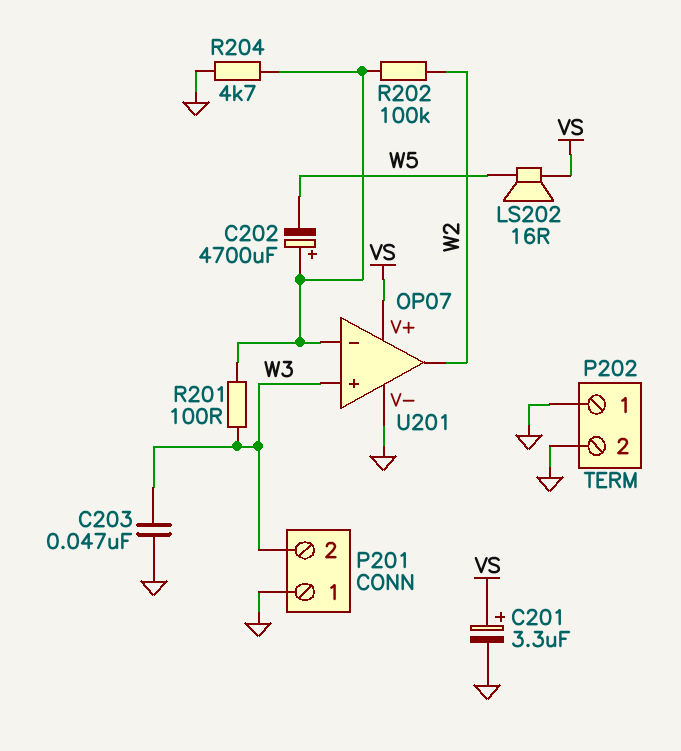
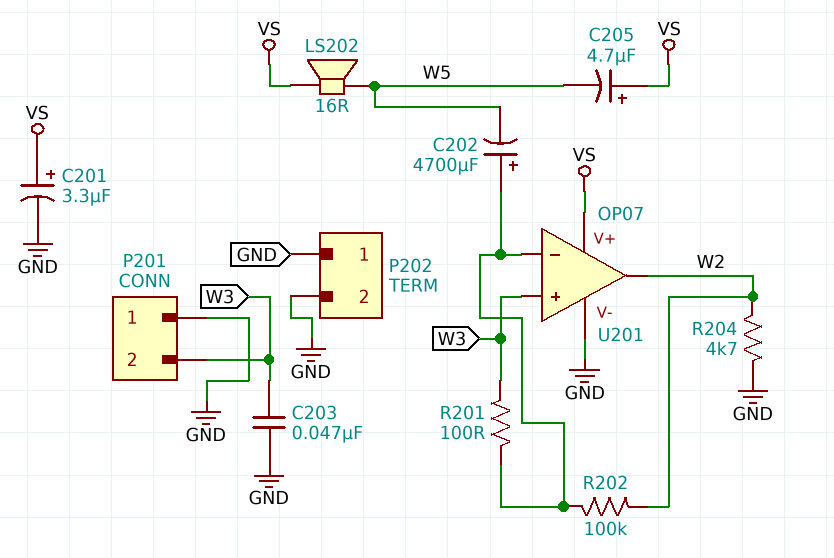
C205: none -> 4.7uF (plus VS, minus W5)
R204: 4.7k (GND, U201/in-) -> 4.7k (GND, W2)

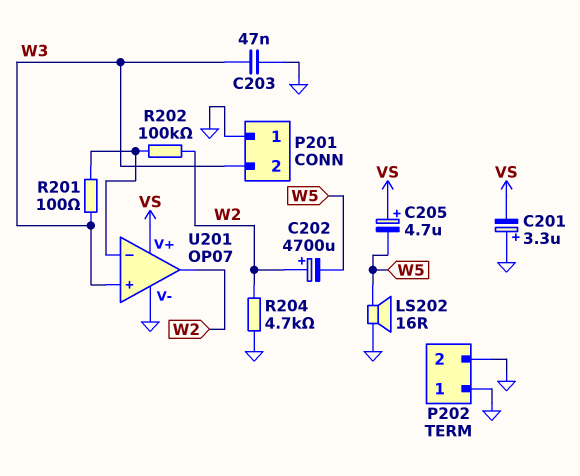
C201: 3.3uF (plus VS, minus GND) -> 3.3uF (plus GND, minus VS)
C202: 4700uF (plus U201/in-, minus W5) -> 4700uF (plus W2, minus W5)
LS202: speaker 16R (VS, W5) -> speaker 16R (GND, W5)

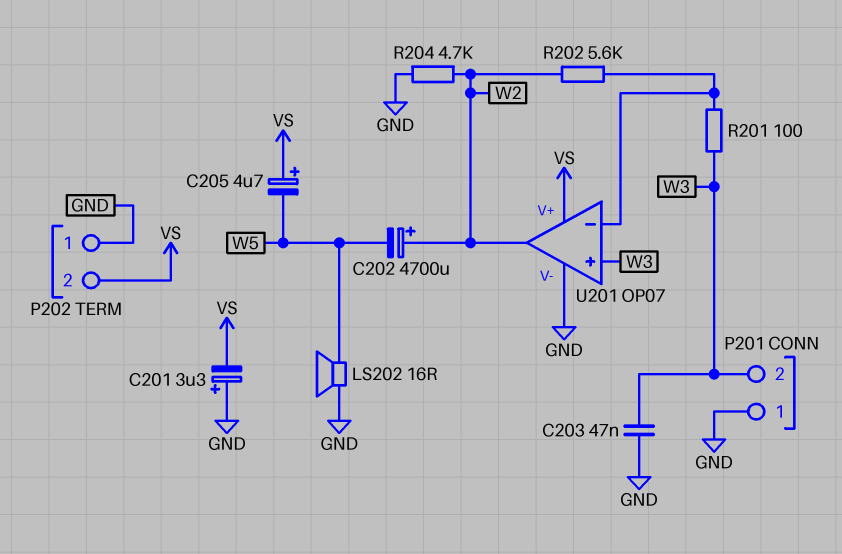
P202 pin 2: GND -> VS
R202: 100k (U201/in-, W2) -> 5.6k (U201/in-, W2)

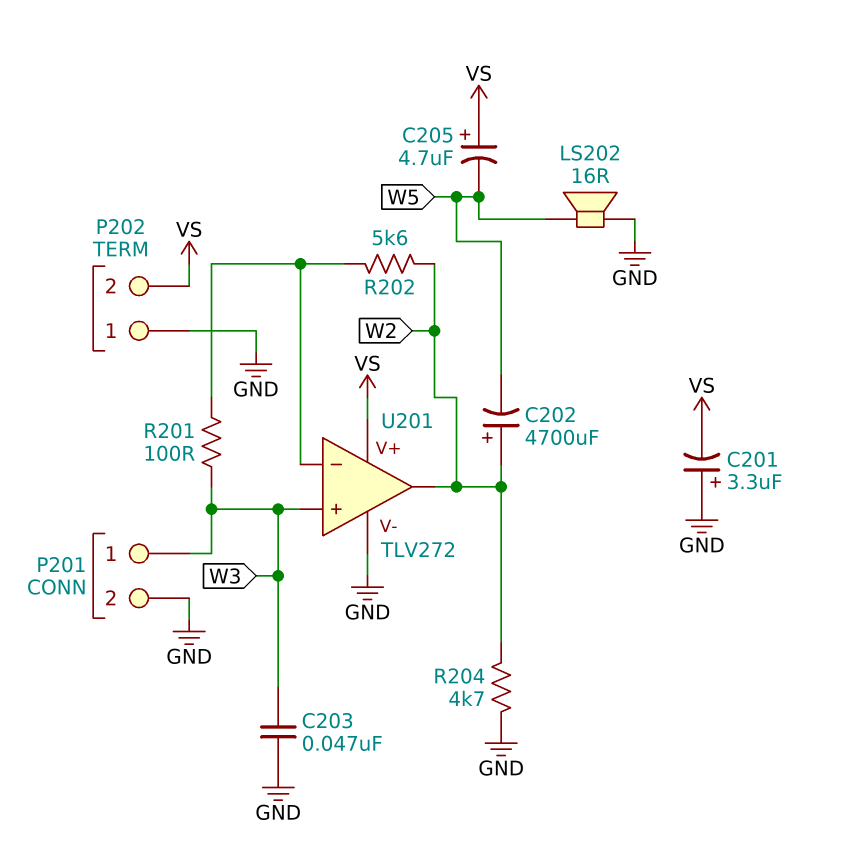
P201 pin 1: GND -> W3
P201 pin 2: W3 -> GND
U201: OP07 -> TLV272

